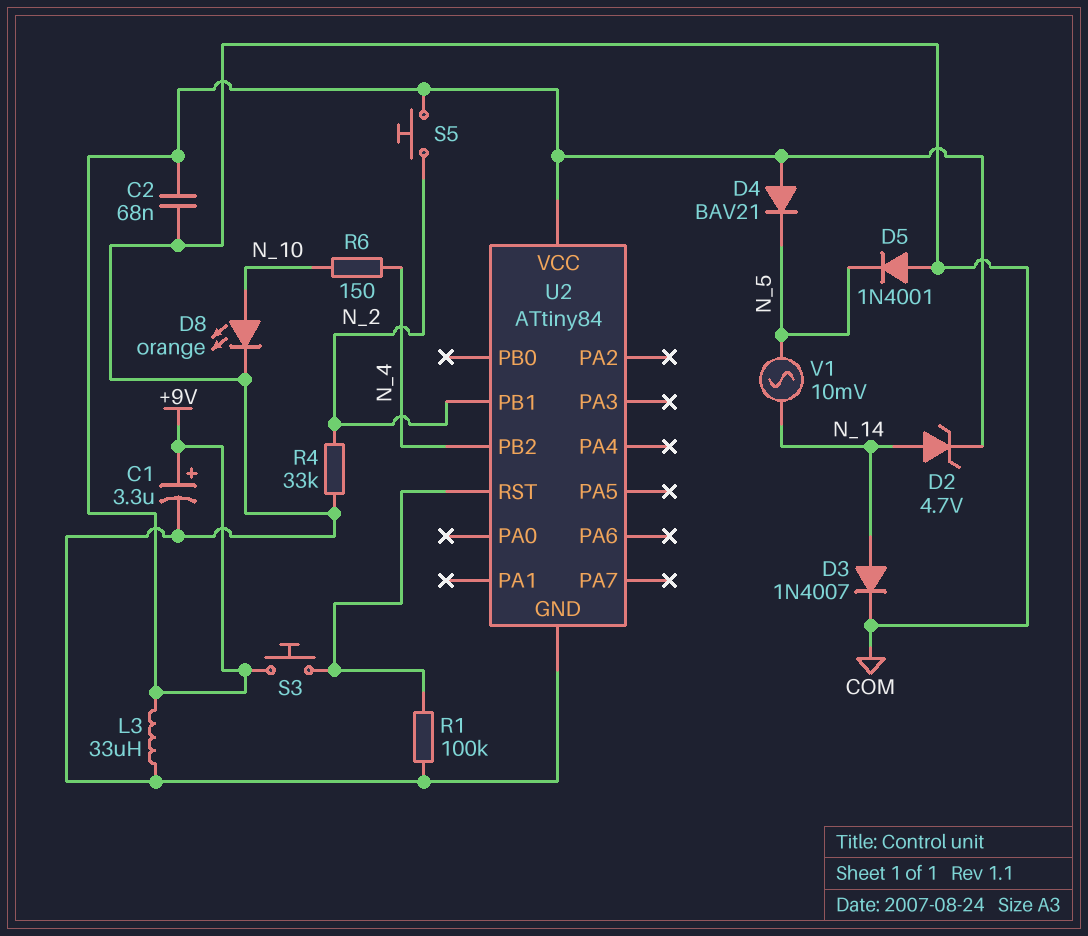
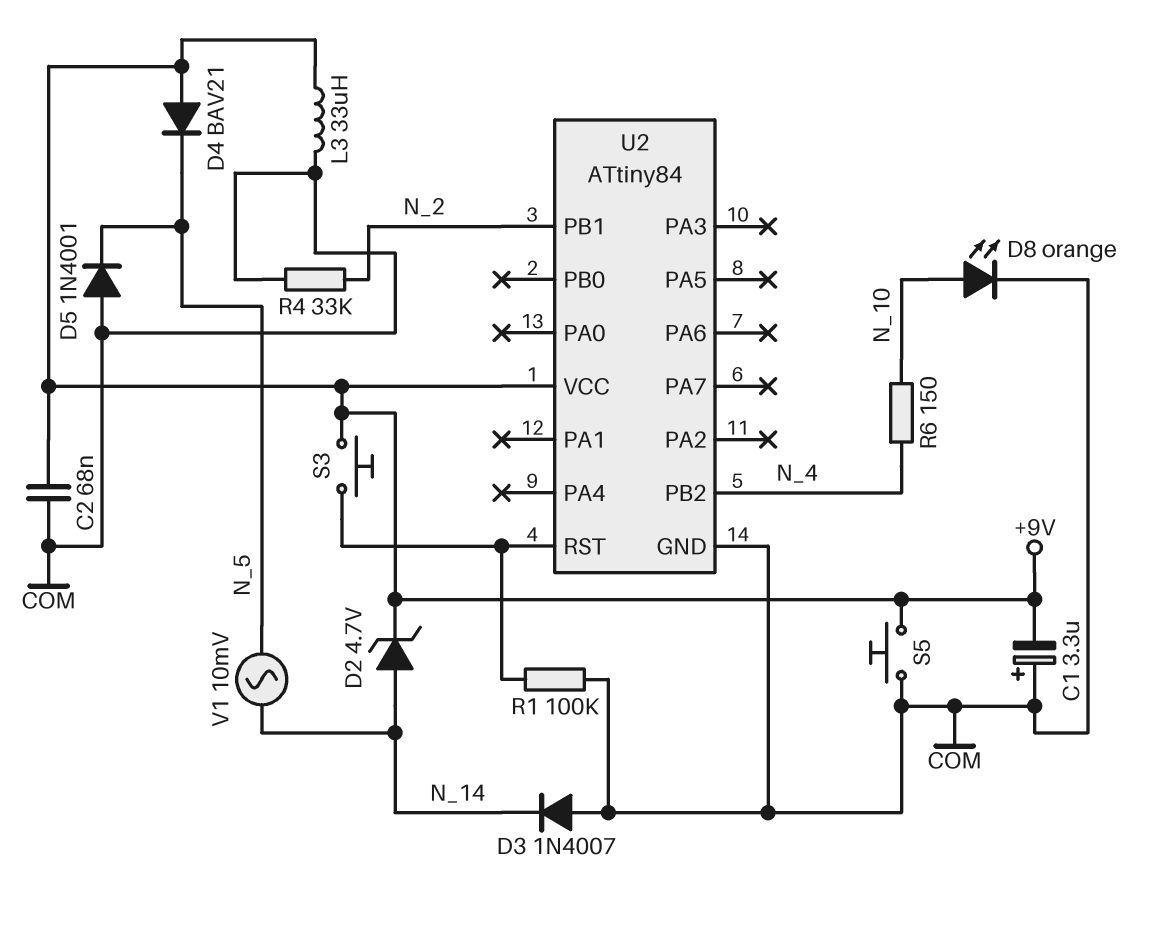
C1: 3.3uF (plus +9V, minus COM) -> 3.3uF (plus COM, minus +9V)
D3: diode 1N4007 (A N_14, K COM) -> diode 1N4007 (A COM, K N_14)
S5: button (+9V, N_2) -> button (+9V, COM)

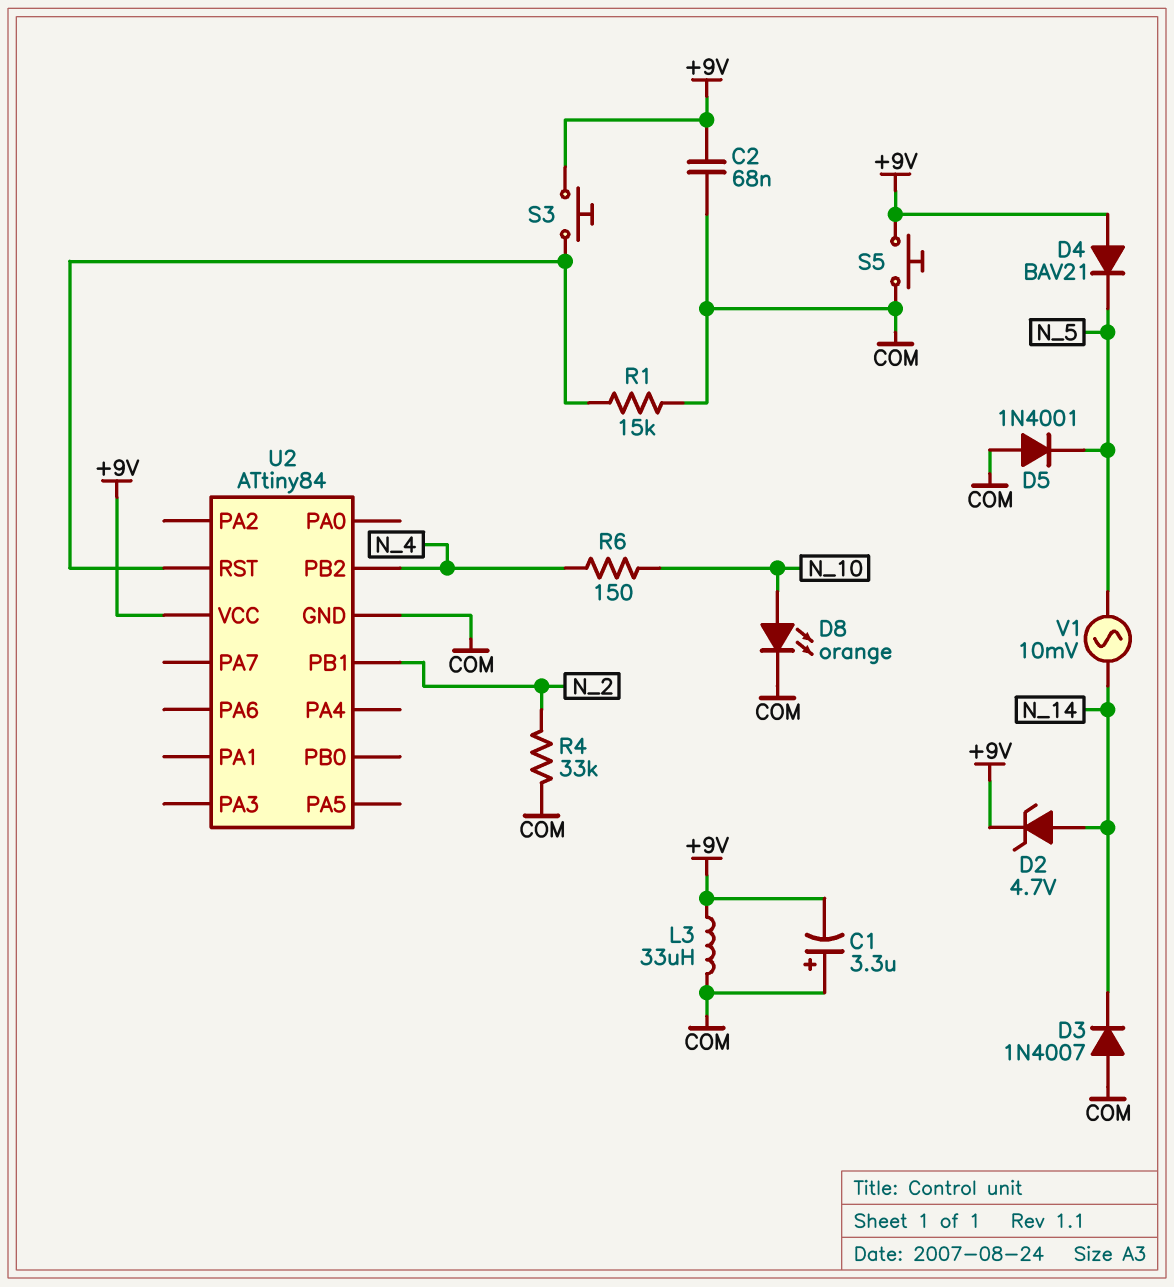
R1: 100k (COM, U2/RST) -> 15k (COM, U2/RST)

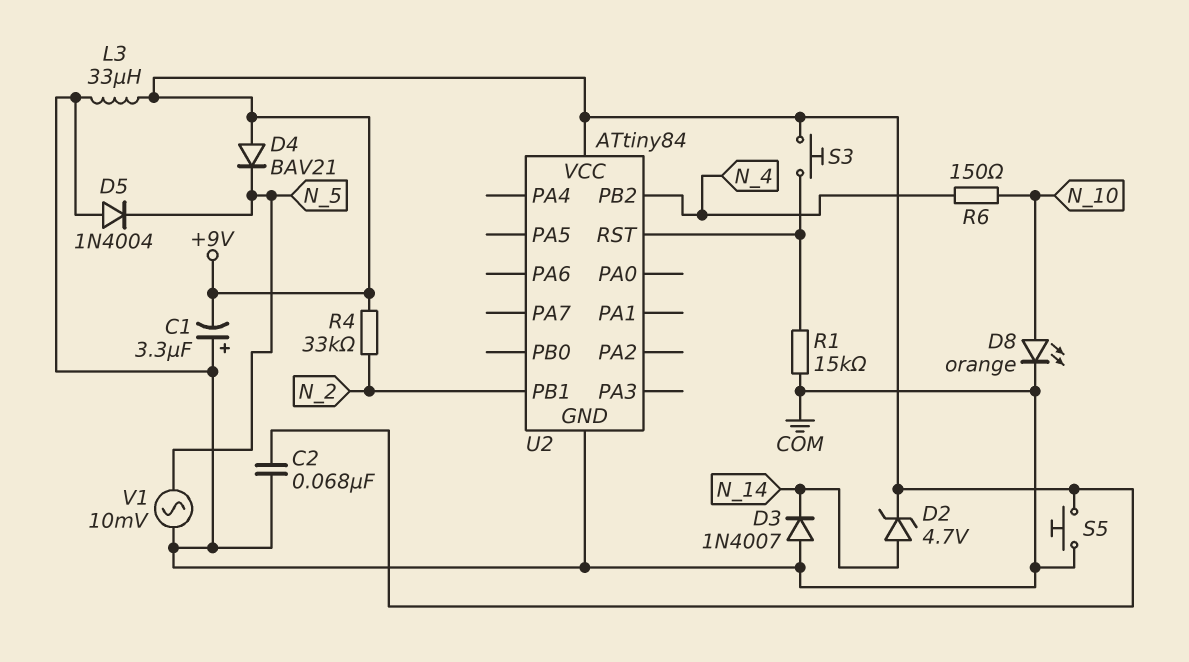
D5: diode 1N4001 (A COM, K N_5) -> diode 1N4004 (A COM, K N_5)
R4: 33k (COM, N_2) -> 33k (+9V, N_2)
V1: AC 10mV (N_5, N_14) -> AC 10mV (COM, N_5)

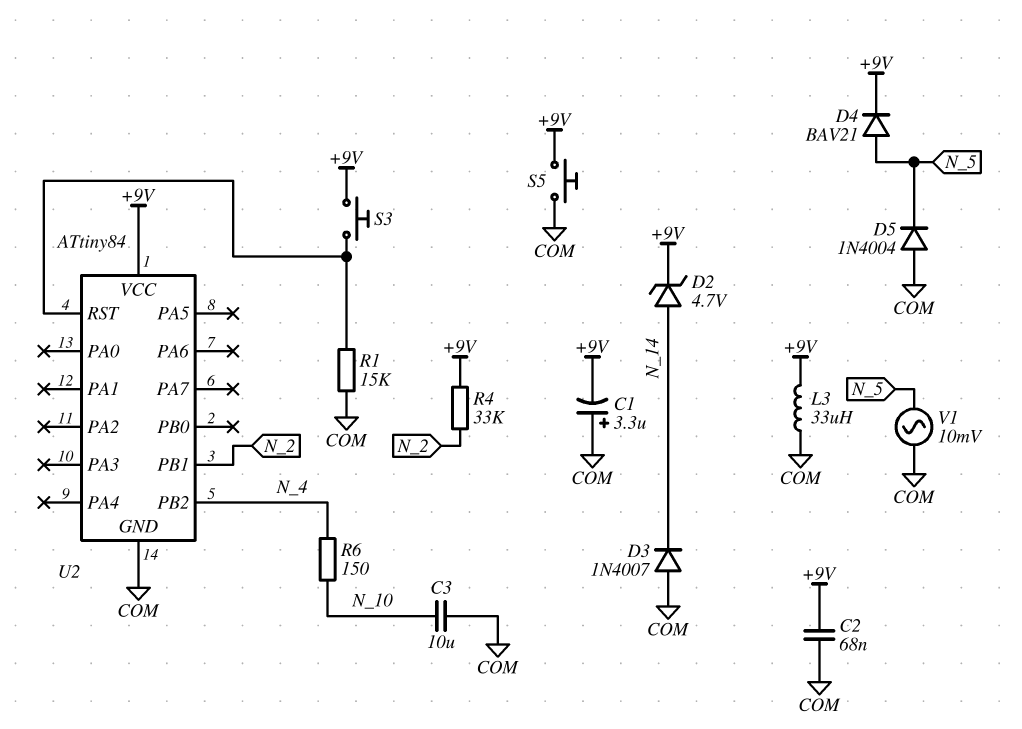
C3: none -> 10uF (COM, N_10)
D4: diode BAV21 (A +9V, K N_5) -> diode BAV21 (A N_5, K +9V)
D8: LED orange (A N_10, K COM) -> none

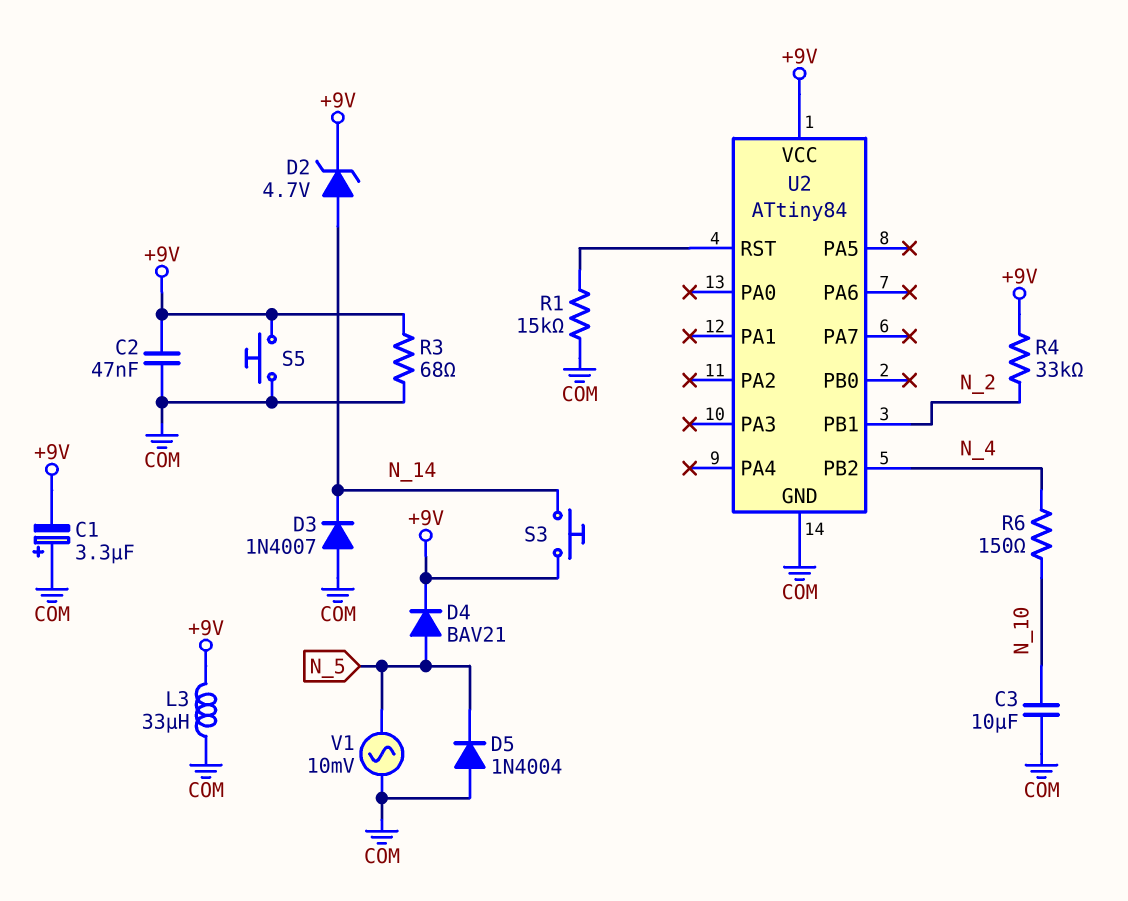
C2: 68nF (+9V, COM) -> 47nF (+9V, COM)
R3: none -> 68 (+9V, COM)
S3: button (+9V, U2/RST) -> button (+9V, N_14)

